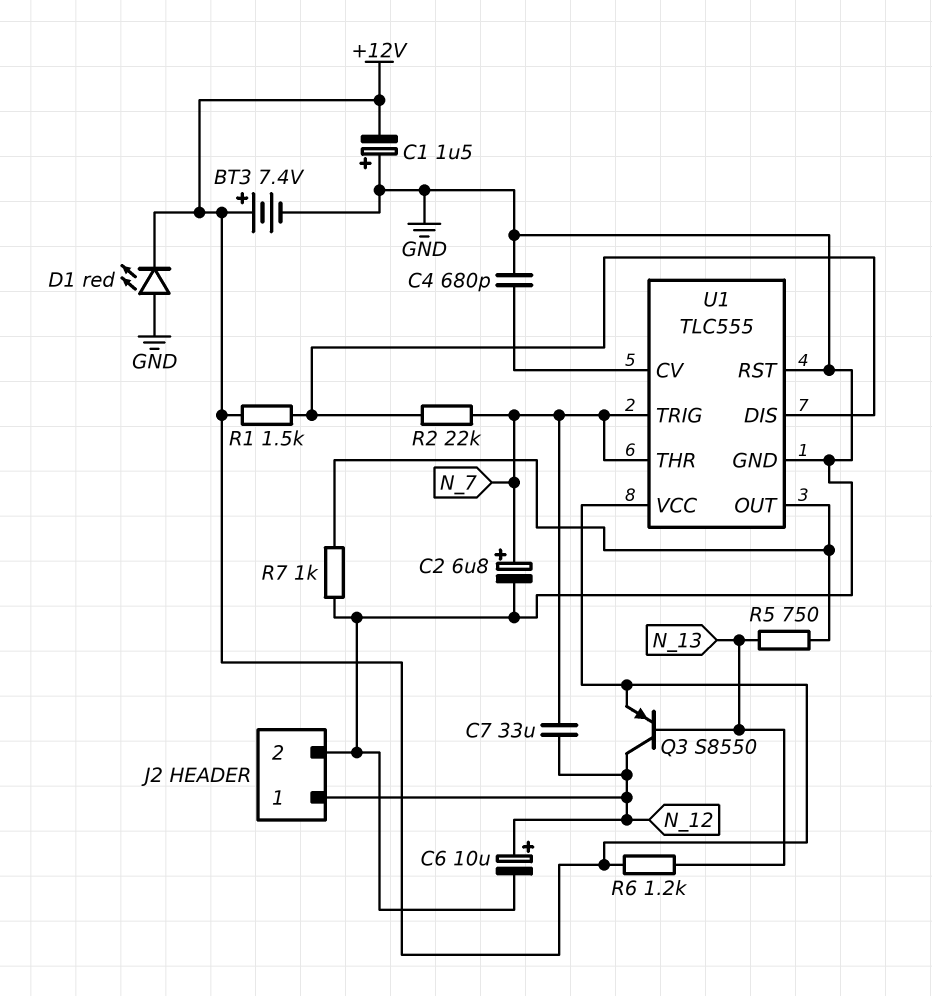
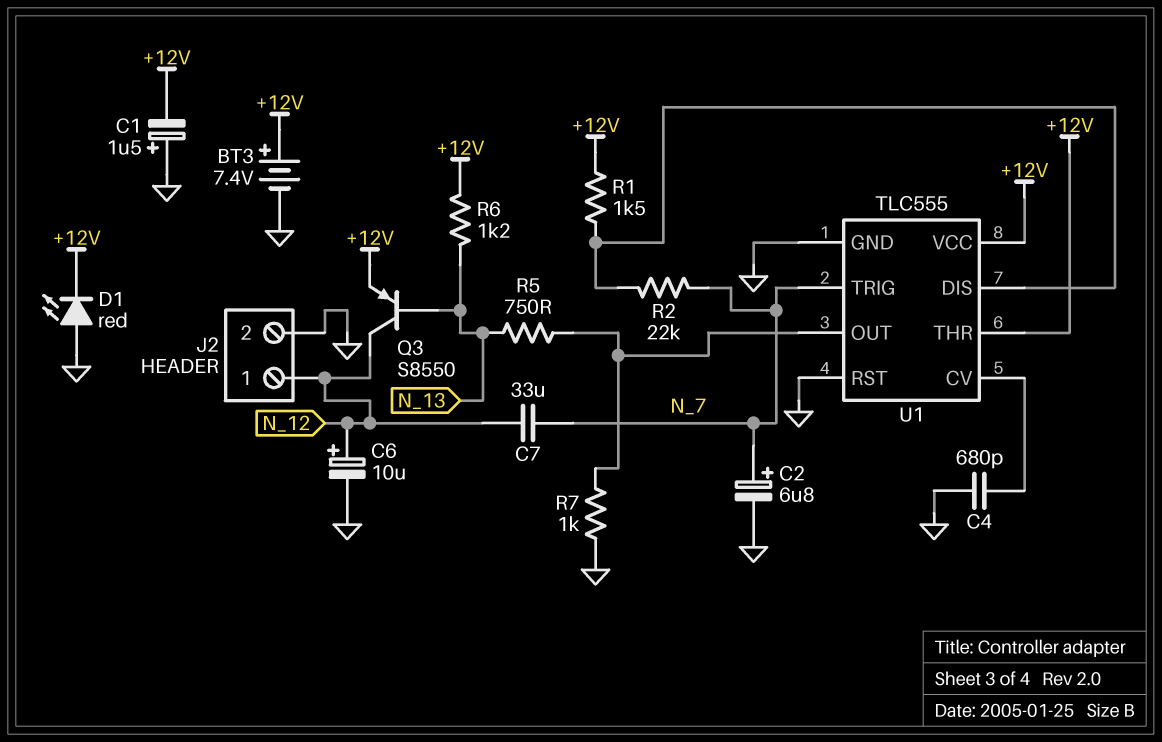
U1 pin THR: N_7 -> +12V

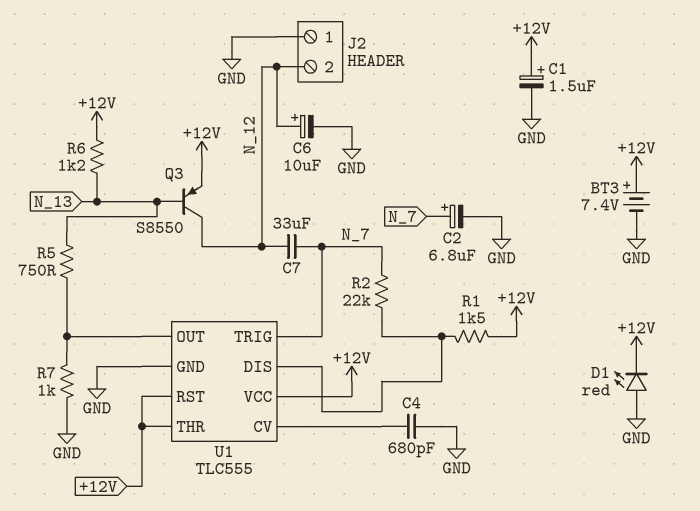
C1: 1.5uF (plus GND, minus +12V) -> 1.5uF (plus +12V, minus GND)
J2 pin 1: N_12 -> GND
J2 pin 2: GND -> N_12
U1 pin RST: GND -> +12V

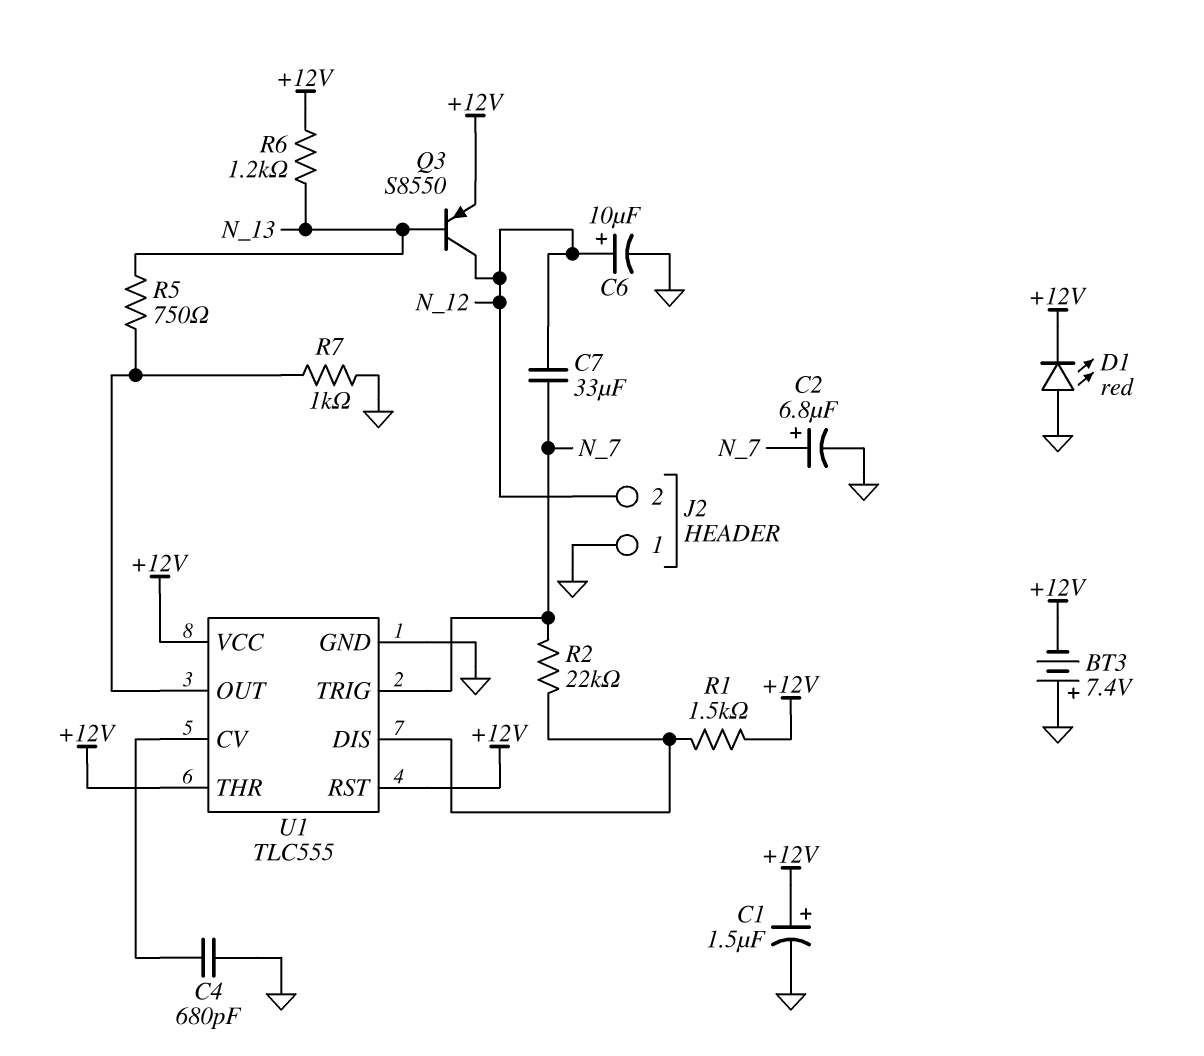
BT3: 7.4V (plus +12V, minus GND) -> 7.4V (plus GND, minus +12V)

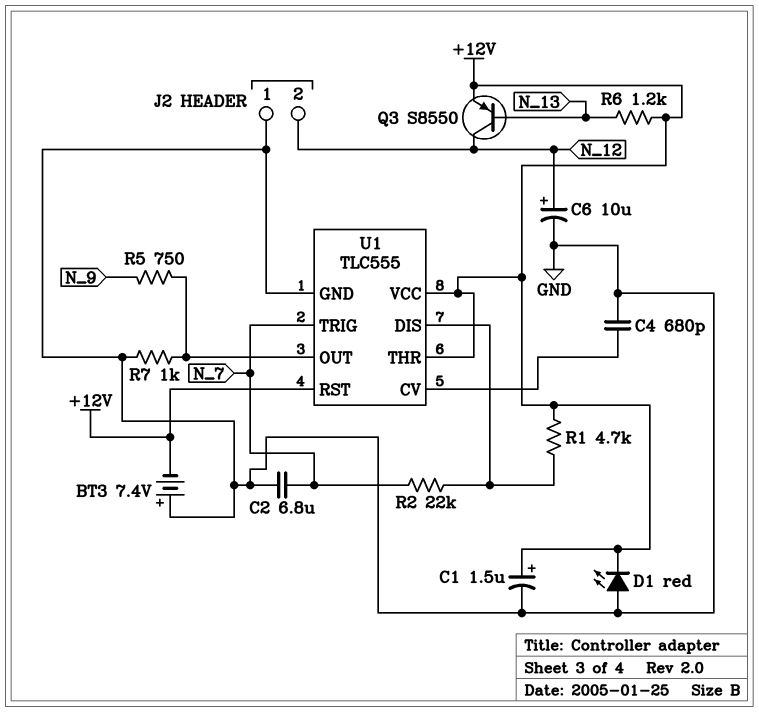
C2: 6.8uF (plus N_7, minus GND) -> 6.8uF (GND, N_7)
C7: 33uF (N_7, N_12) -> none
R1: 1.5k (+12V, U1/DIS) -> 4.7k (+12V, U1/DIS)
R5: 750 (N_13, U1/OUT) -> 750 (N_9, U1/OUT)

